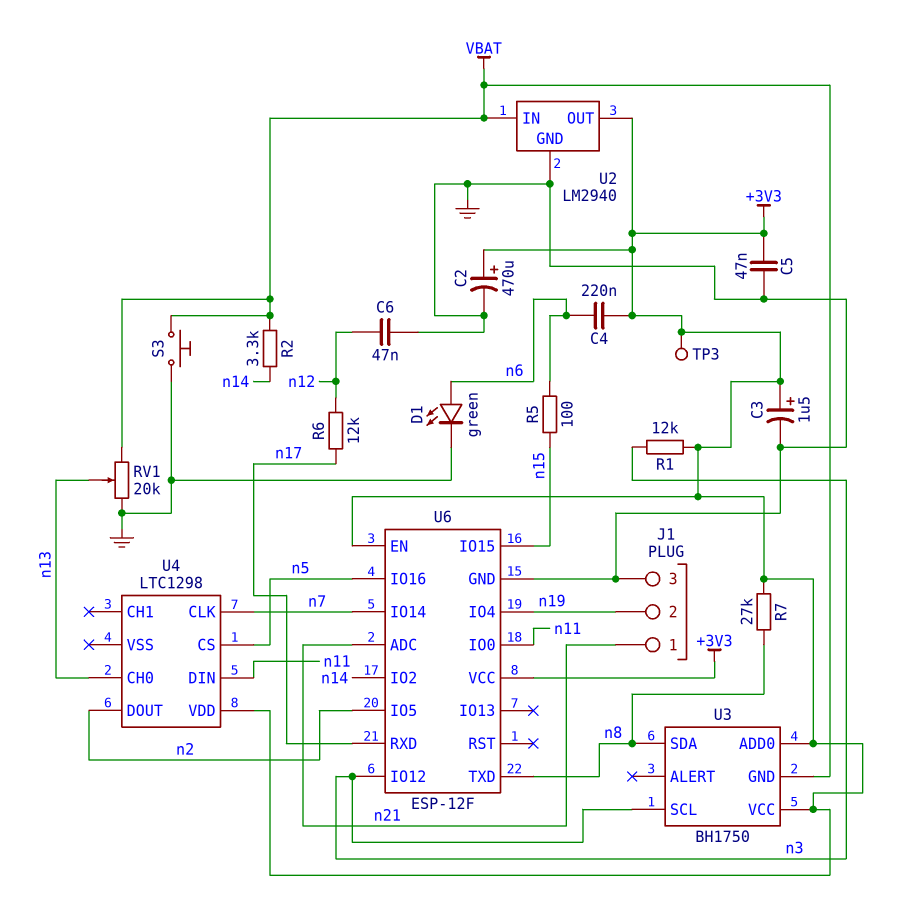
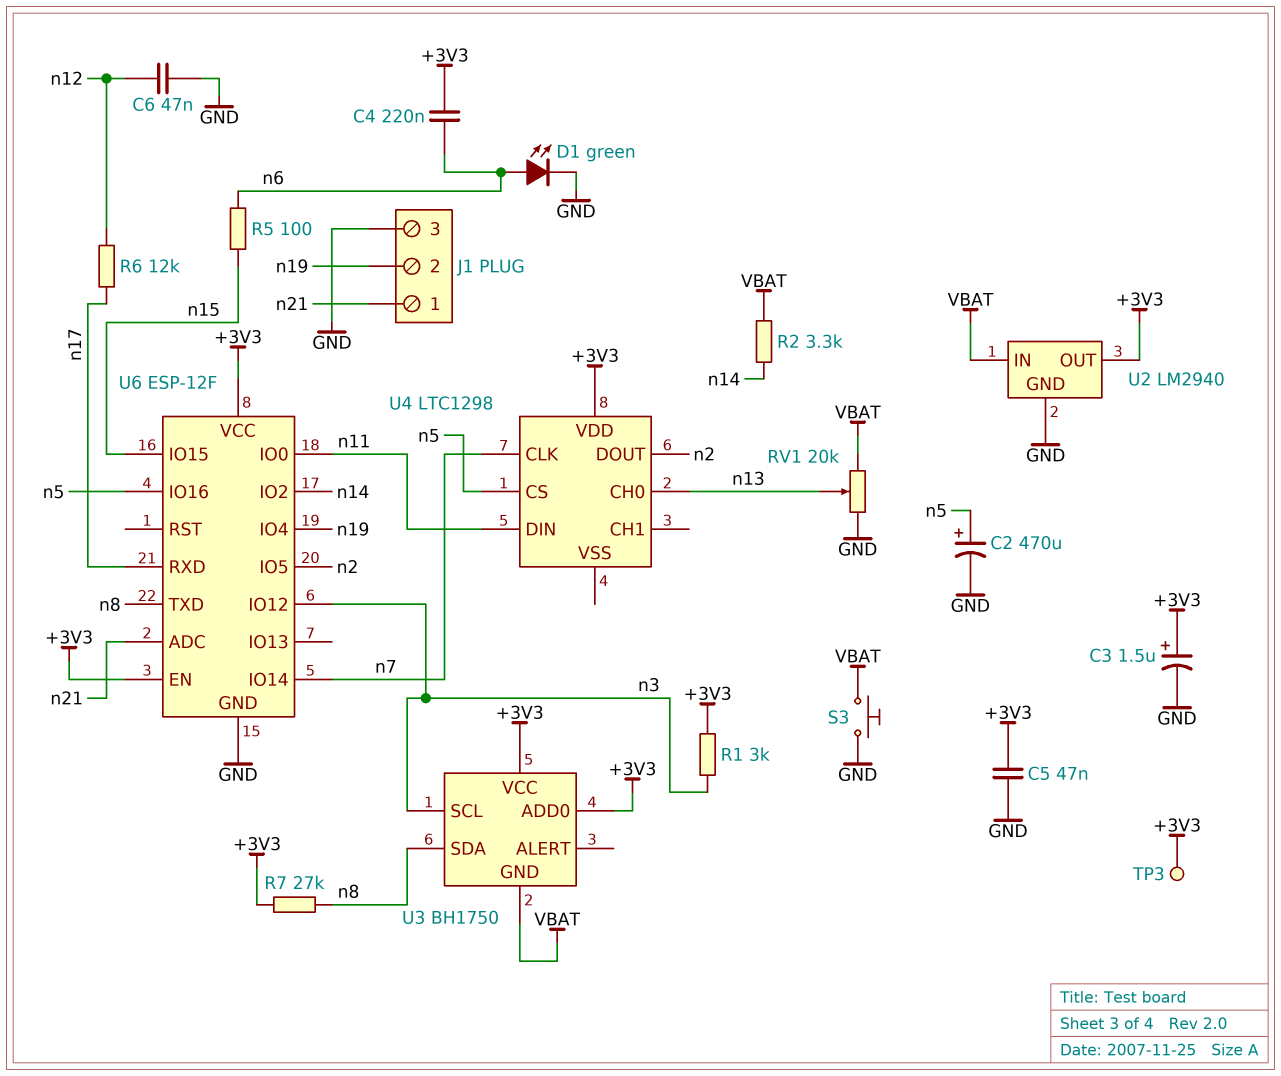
C2: 470uF (plus +3V3, minus GND) -> 470uF (plus n5, minus GND)
R1: 12k (+3V3, n3) -> 3k (+3V3, n3)

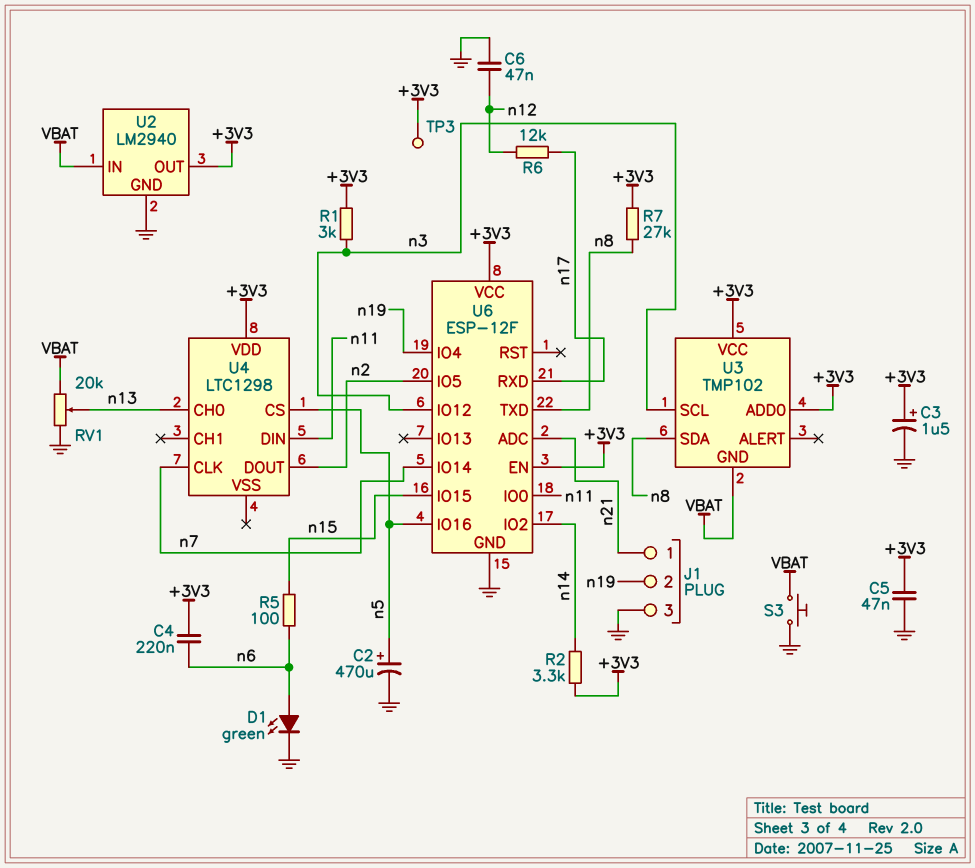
R2: 3.3k (VBAT, n14) -> 3.3k (+3V3, n14)
U3: BH1750 -> TMP102

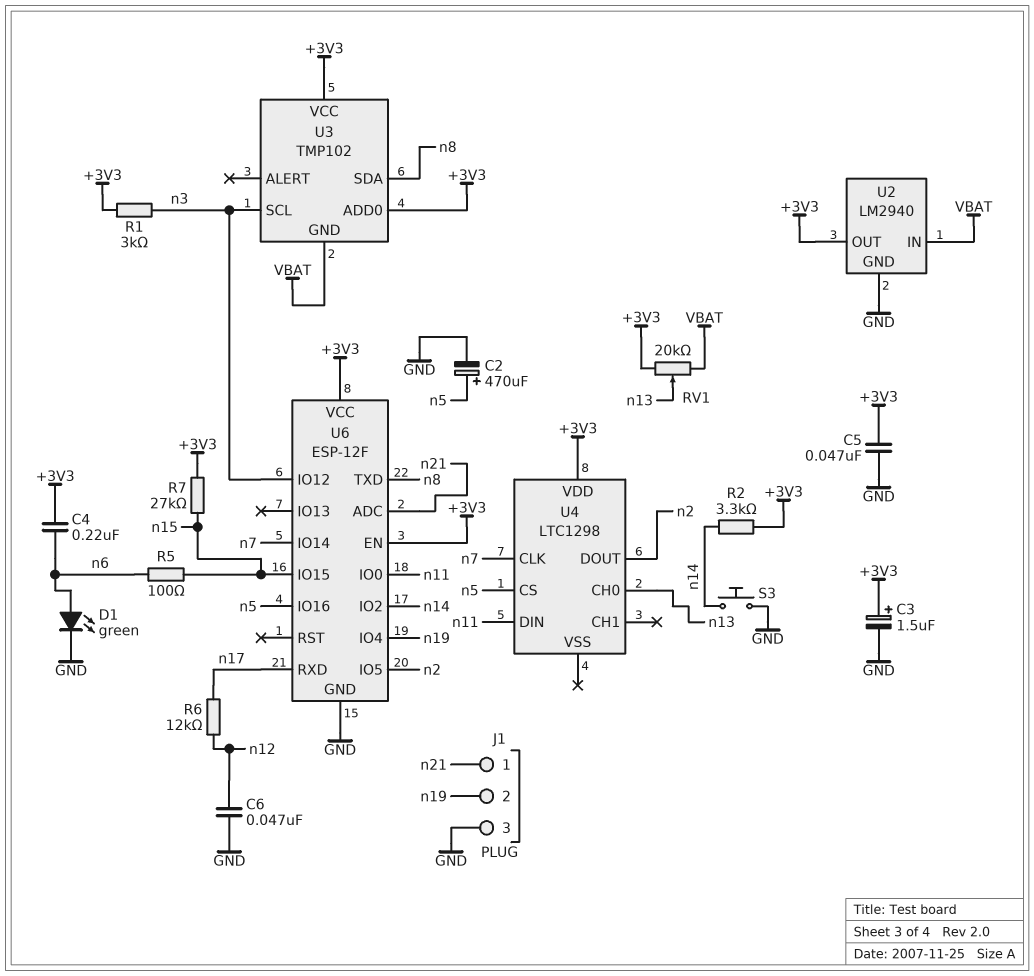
R7: 27k (+3V3, n8) -> 27k (+3V3, n15)
RV1: 20k (GND, VBAT, wiper n13) -> 20k (+3V3, VBAT, wiper n13)
S3: button (GND, VBAT) -> button (GND, n14)
TP3: test point (+3V3) -> none

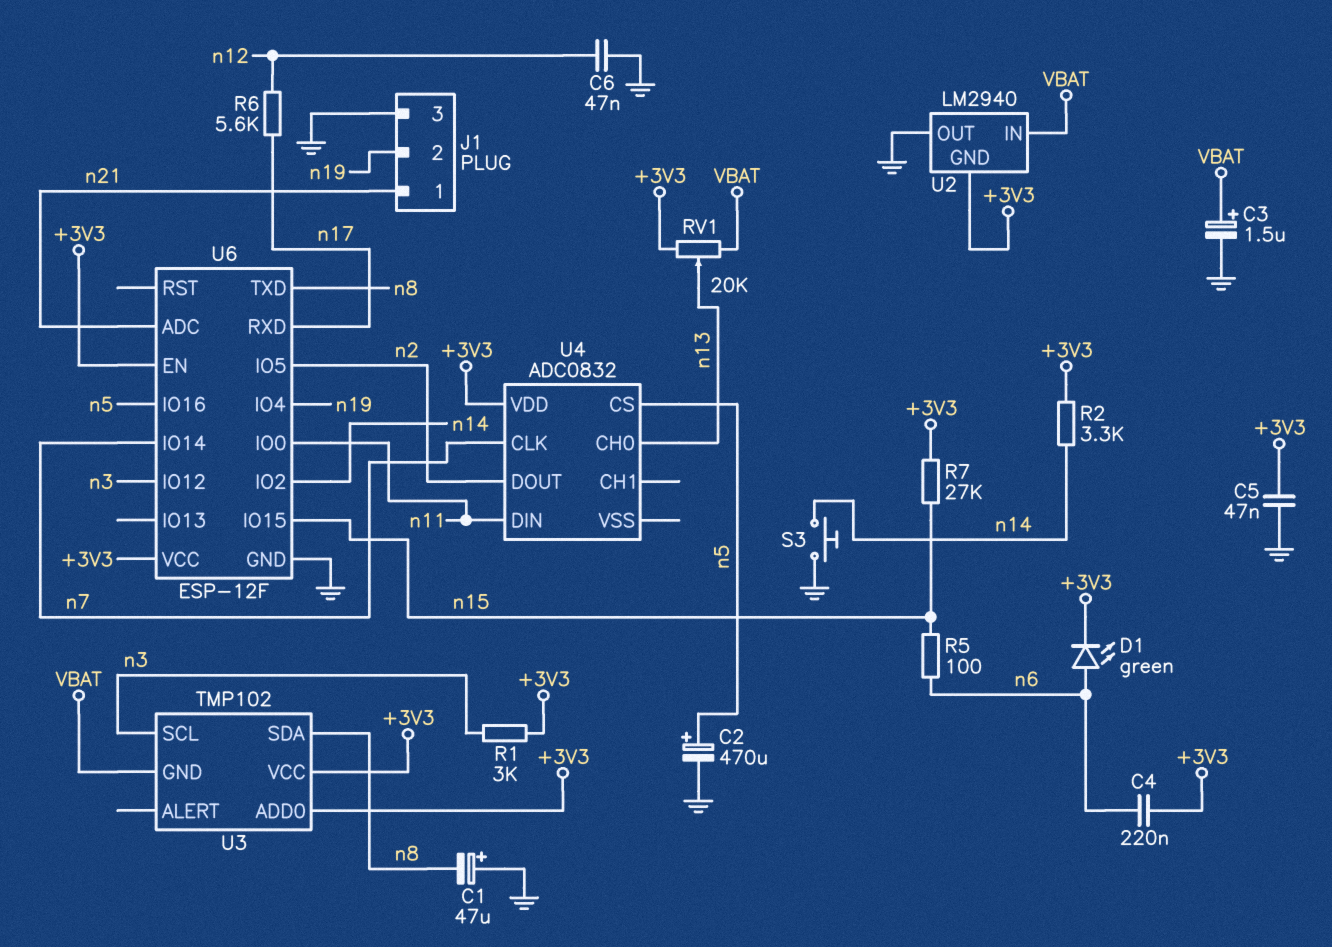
C1: none -> 47uF (plus GND, minus n8)
C3: 1.5uF (plus +3V3, minus GND) -> 1.5uF (plus VBAT, minus GND)
D1: LED green (A n6, K GND) -> LED green (A n6, K +3V3)
R6: 12k (n12, n17) -> 5.6k (n12, n17)
U2 pin GND: GND -> +3V3
U2 pin OUT: +3V3 -> GND
U4: LTC1298 -> ADC0832

